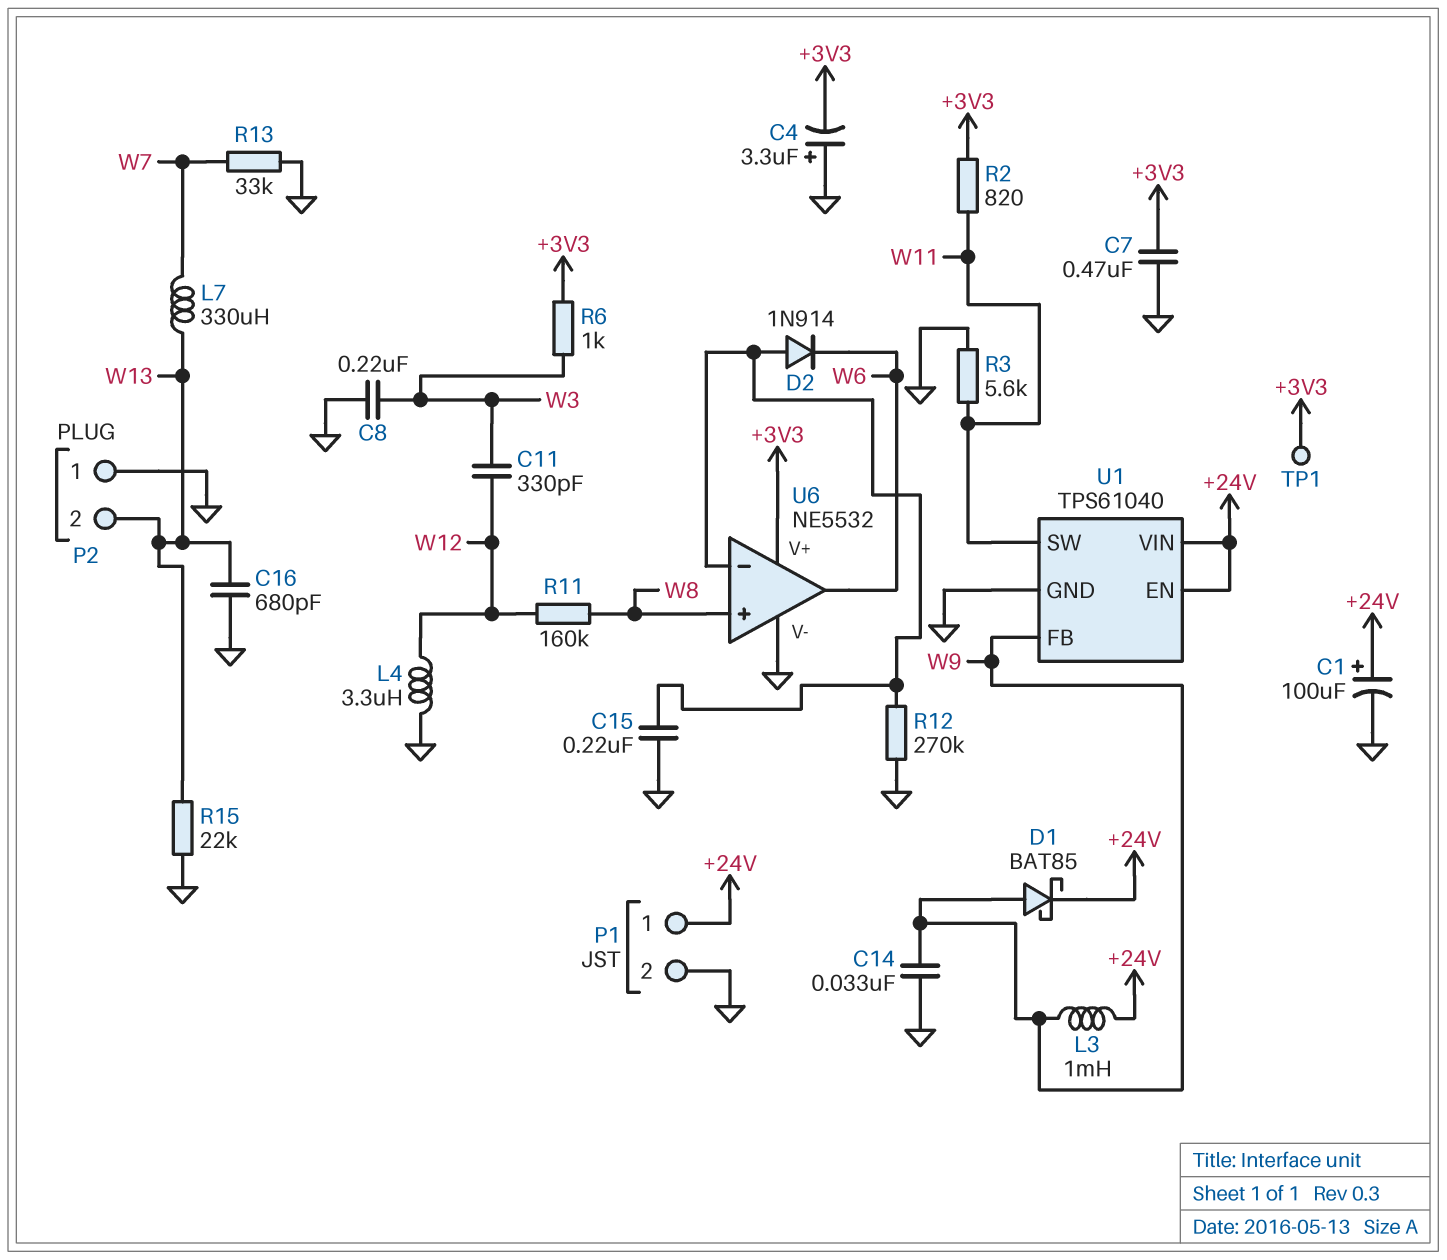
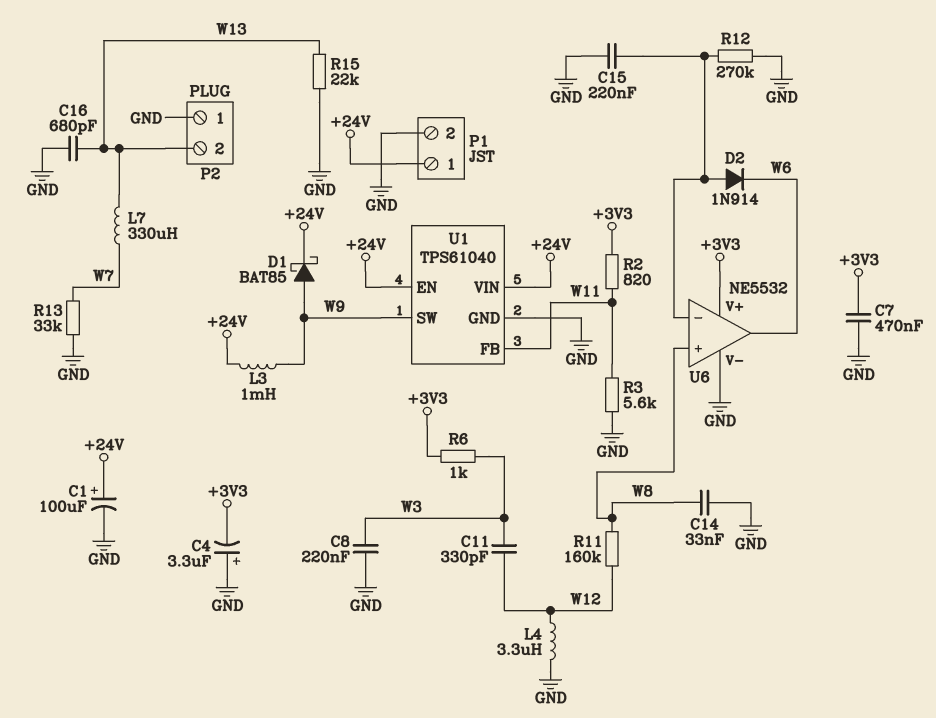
C14: 33nF (GND, W9) -> 33nF (GND, W8)
TP1: test point (+3V3) -> none
U1 pin FB: W9 -> W11
U1 pin SW: W11 -> W9

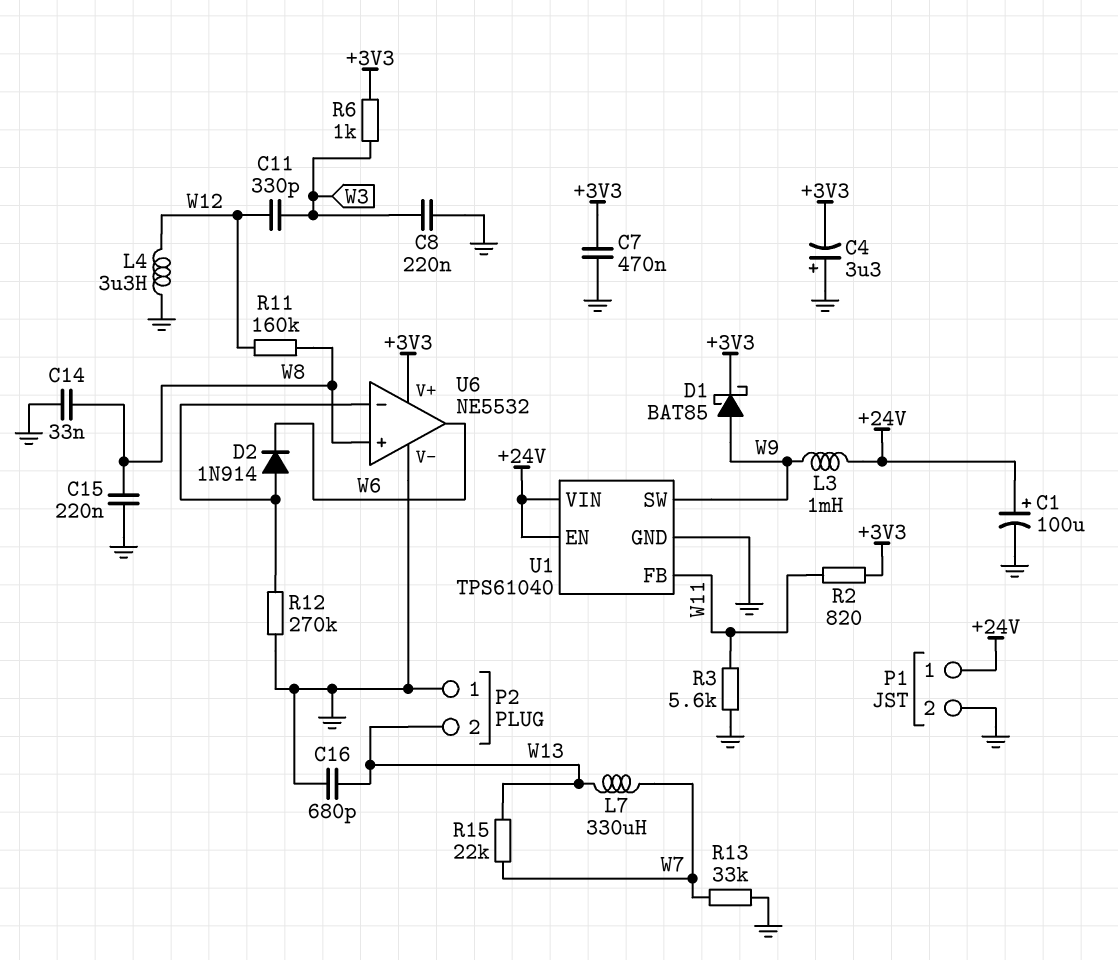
C15: 220nF (GND, U6/in-) -> 220nF (GND, W8)
D1: schottky BAT85 (A W9, K +24V) -> schottky BAT85 (A W9, K +3V3)
R15: 22k (GND, W13) -> 22k (W7, W13)

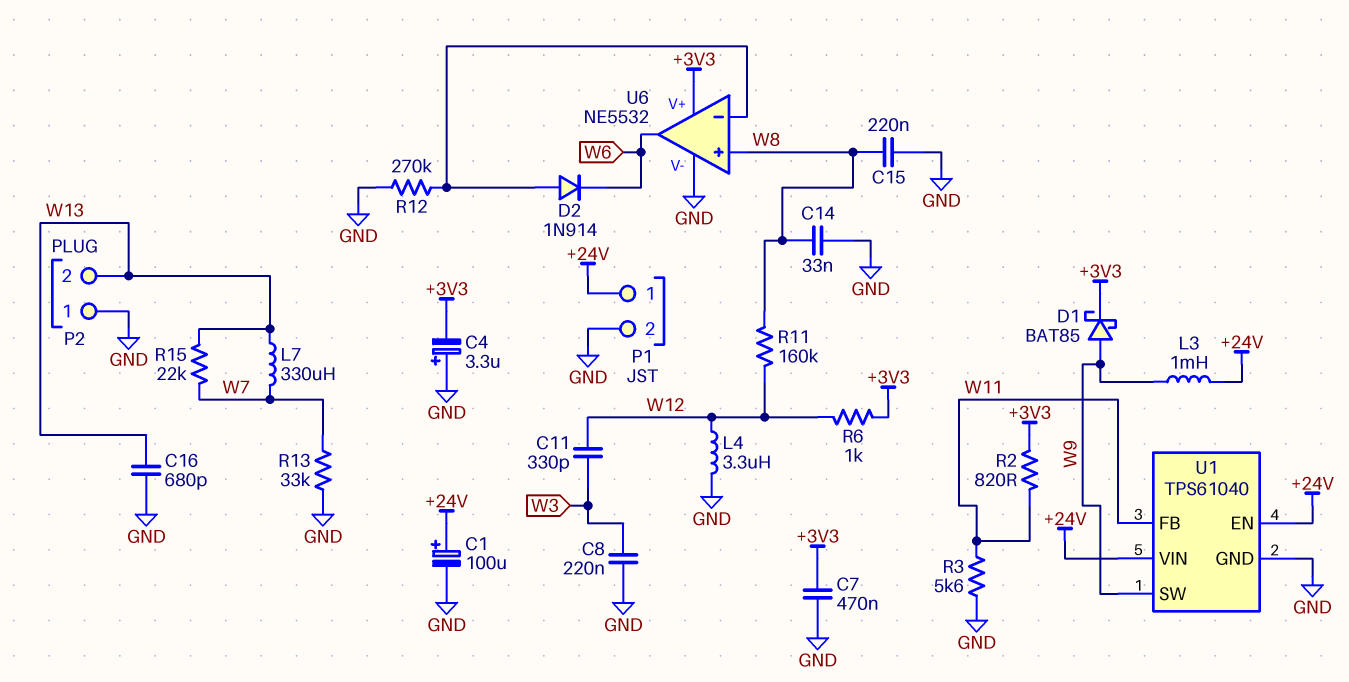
R6: 1k (+3V3, W3) -> 1k (+3V3, W12)

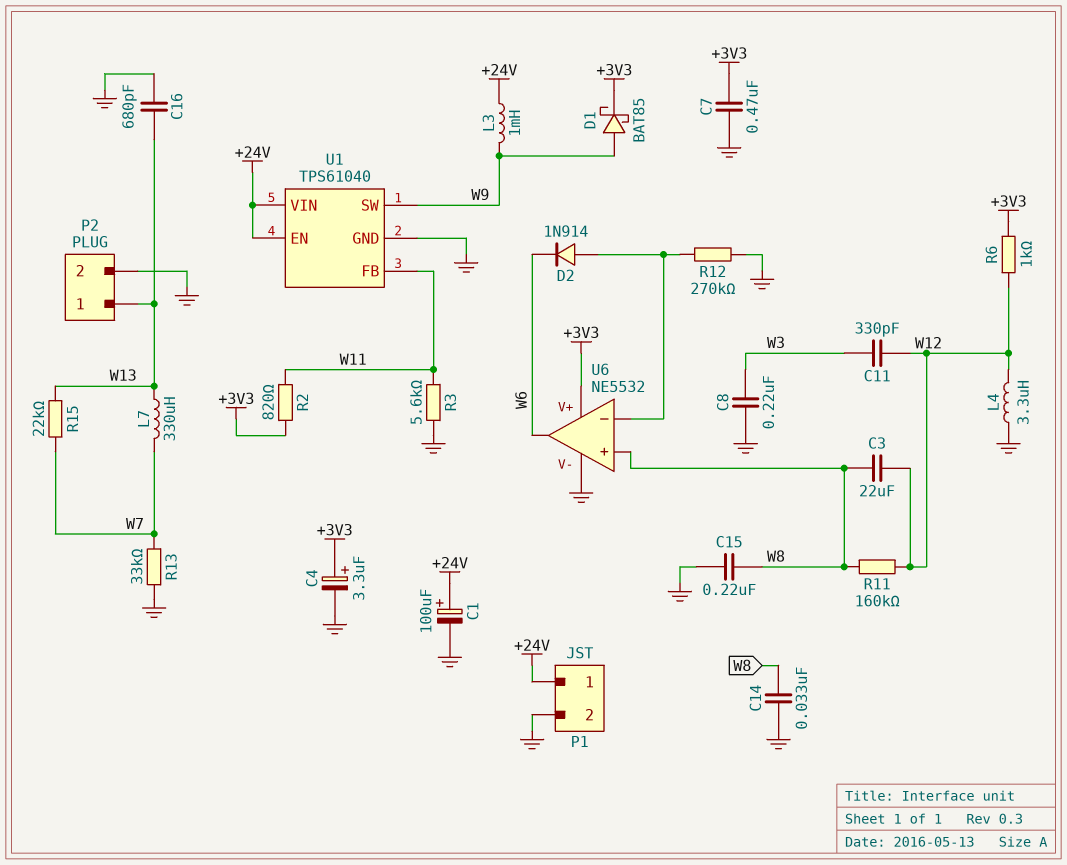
C3: none -> 22uF (W8, W12)
C4: 3.3uF (plus GND, minus +3V3) -> 3.3uF (plus +3V3, minus GND)
P2 pin 1: GND -> W13
P2 pin 2: W13 -> GND

